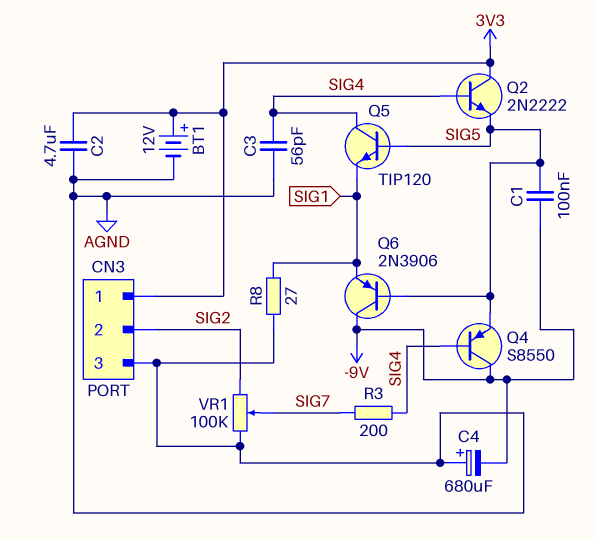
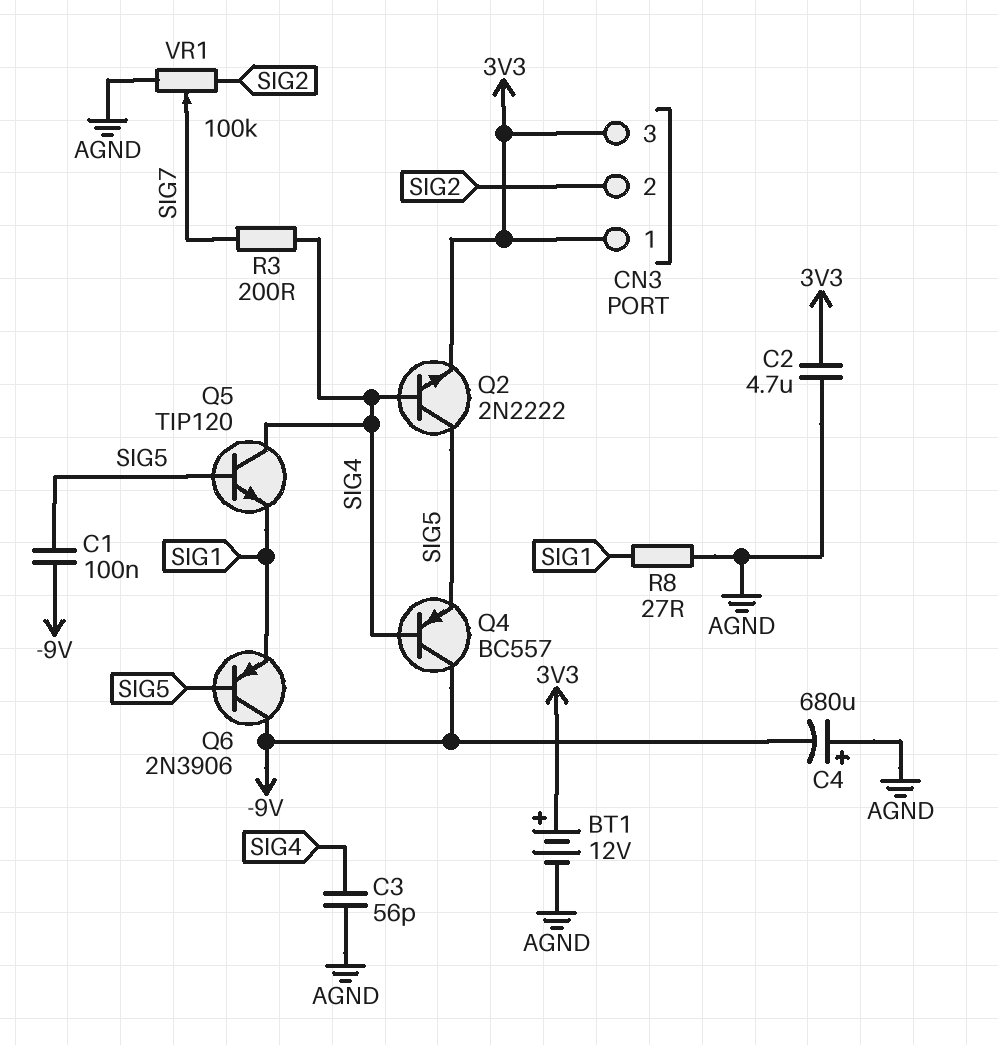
CN3 pin 3: AGND -> 3V3
Q2: NPN 2N2222 (B SIG4, C 3V3, E SIG5) -> NPN 2N2222 (B SIG4, C SIG5, E 3V3)
Q4: PNP S8550 (B SIG4, C -9V, E SIG5) -> PNP BC557 (B SIG4, C -9V, E SIG5)

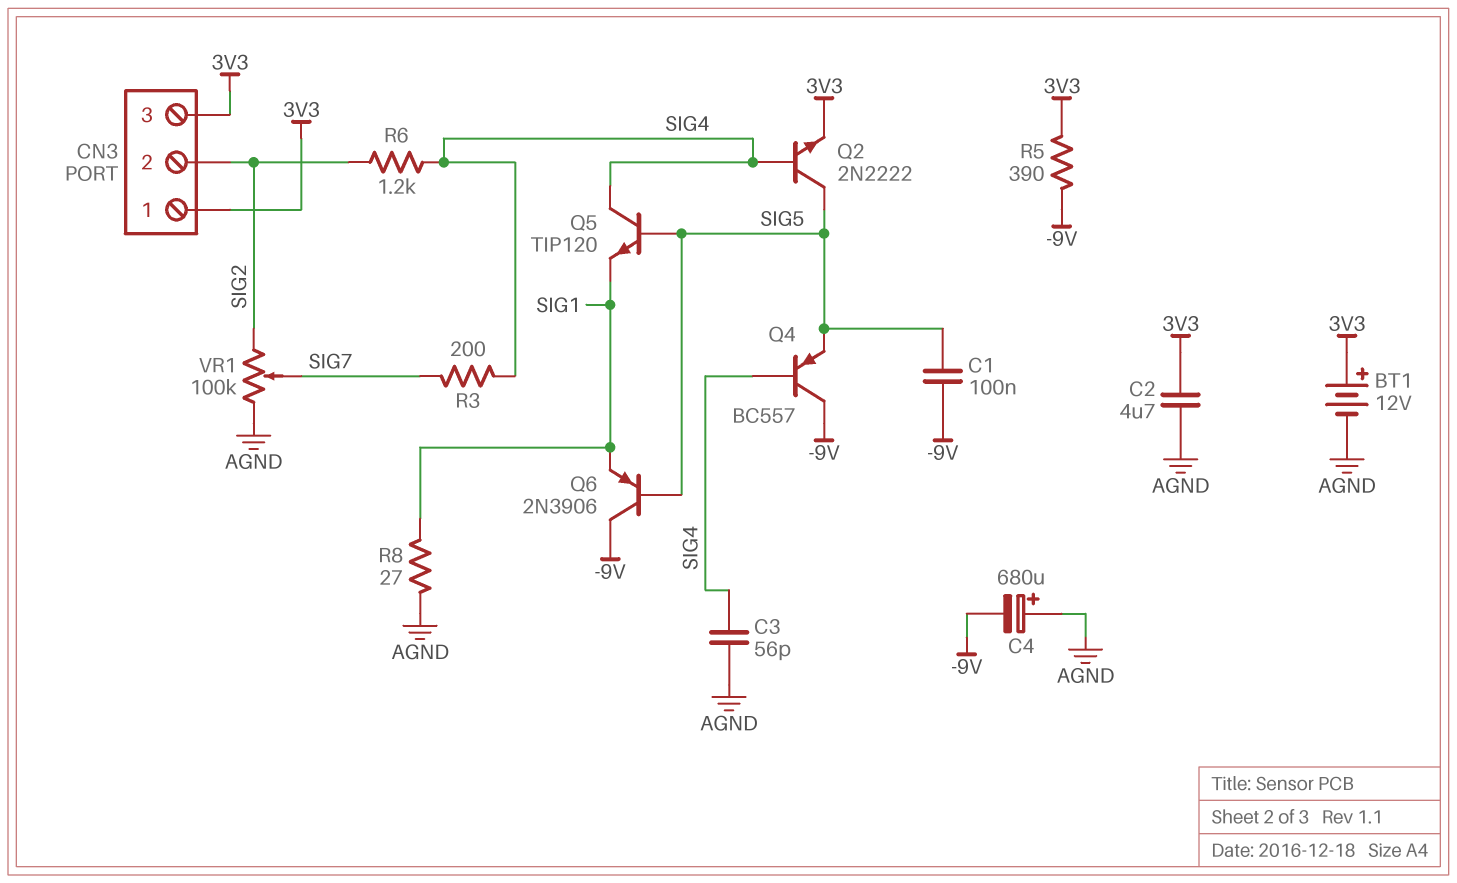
R5: none -> 390 (-9V, 3V3)
R6: none -> 1.2k (SIG2, SIG4)

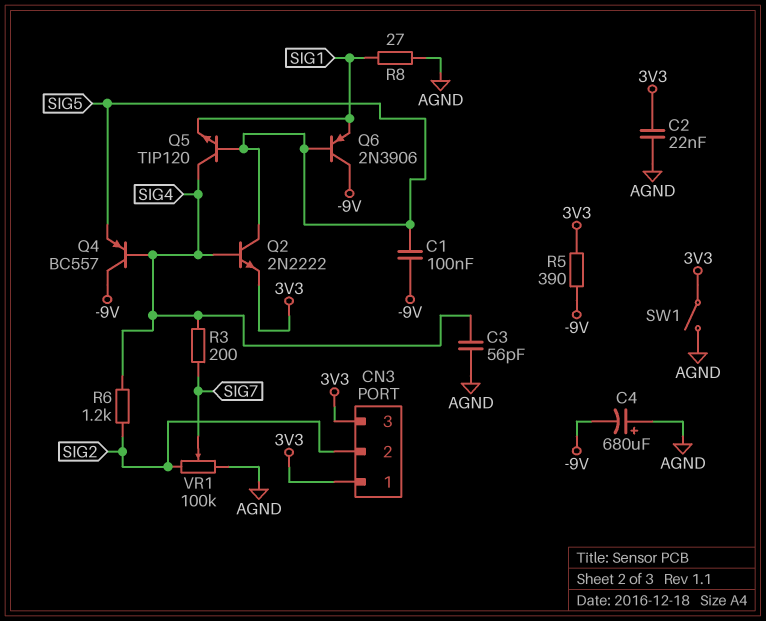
BT1: 12V (plus 3V3, minus AGND) -> none
C2: 4.7uF (3V3, AGND) -> 22nF (3V3, AGND)
SW1: none -> switch (3V3, AGND)

